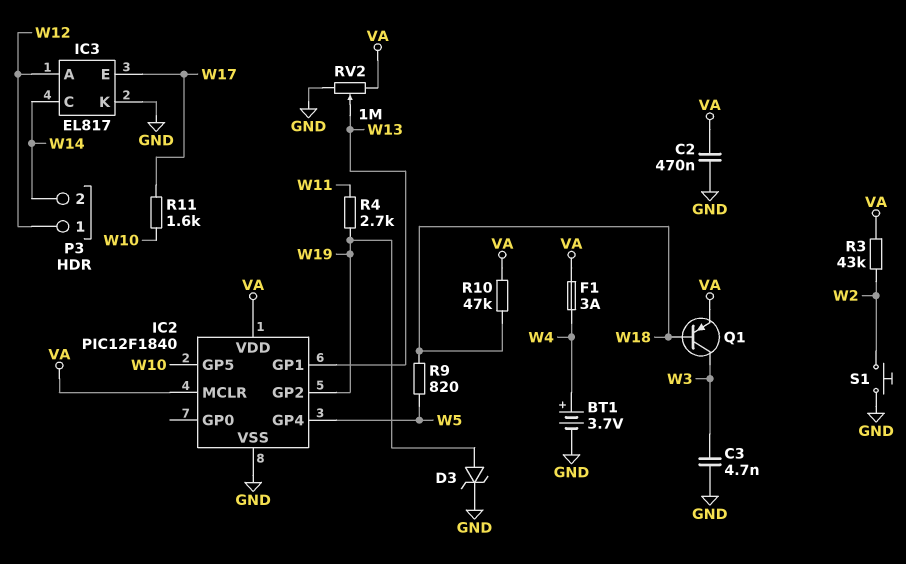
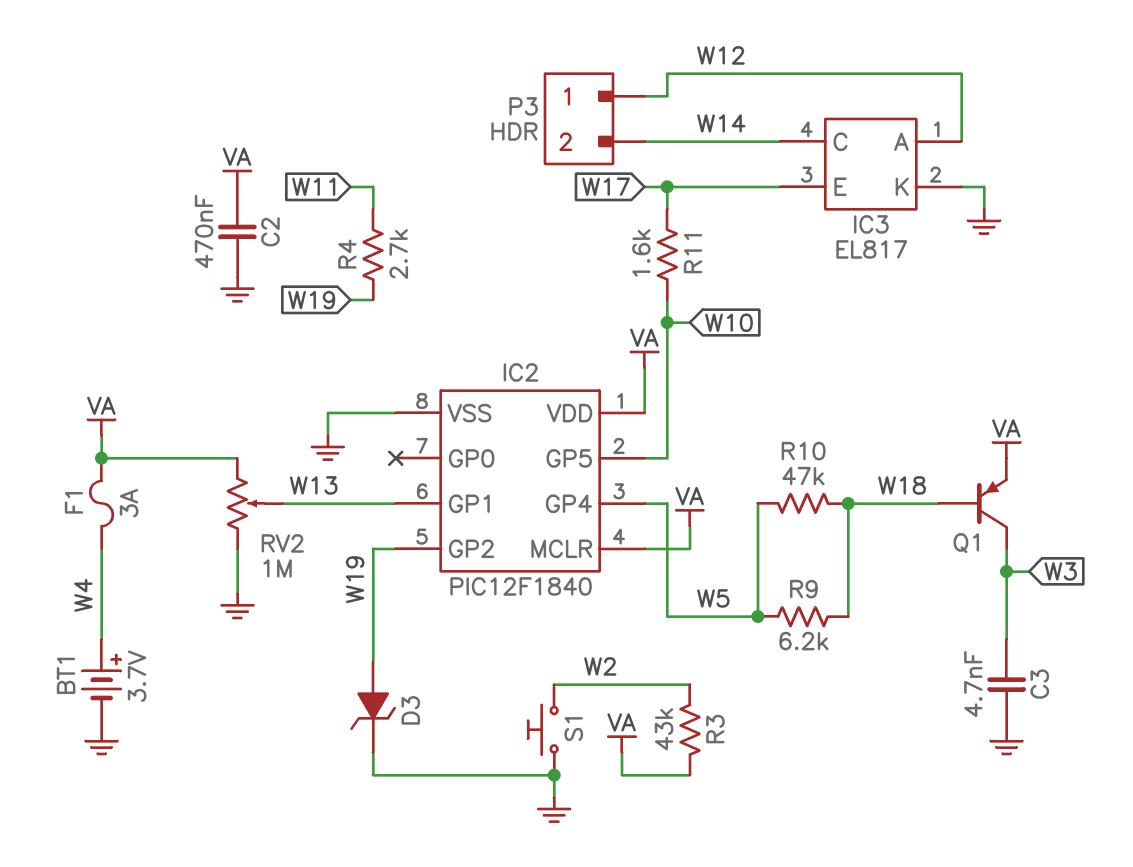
R9: 820 (W5, W18) -> 6.2k (W5, W18)
R10: 47k (VA, W18) -> 47k (W5, W18)

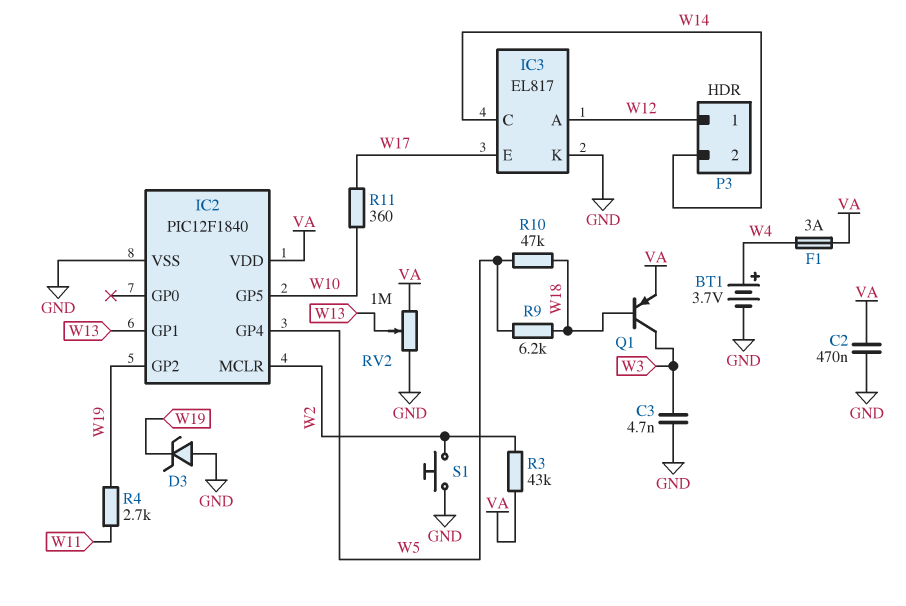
D3: zener (A W19, K GND) -> zener (A GND, K W19)
IC2 pin MCLR: VA -> W2
R11: 1.6k (W10, W17) -> 360 (W10, W17)

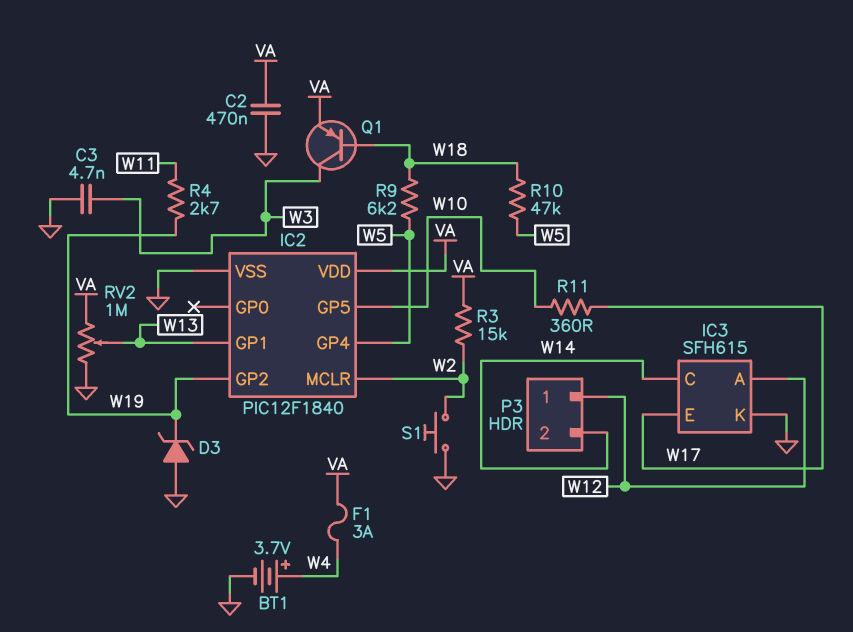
IC3: EL817 -> SFH615
R3: 43k (VA, W2) -> 15k (VA, W2)

